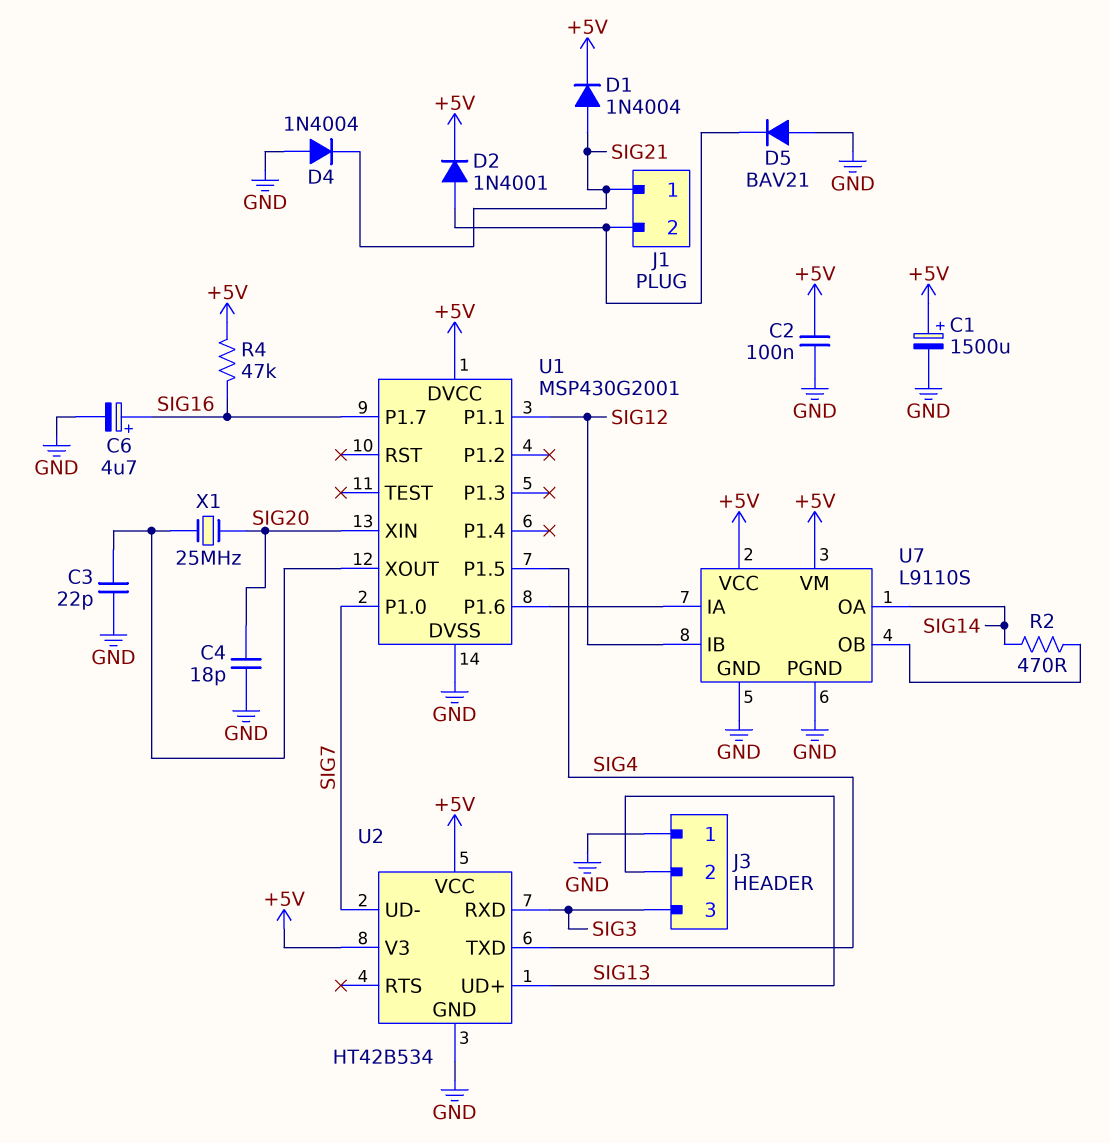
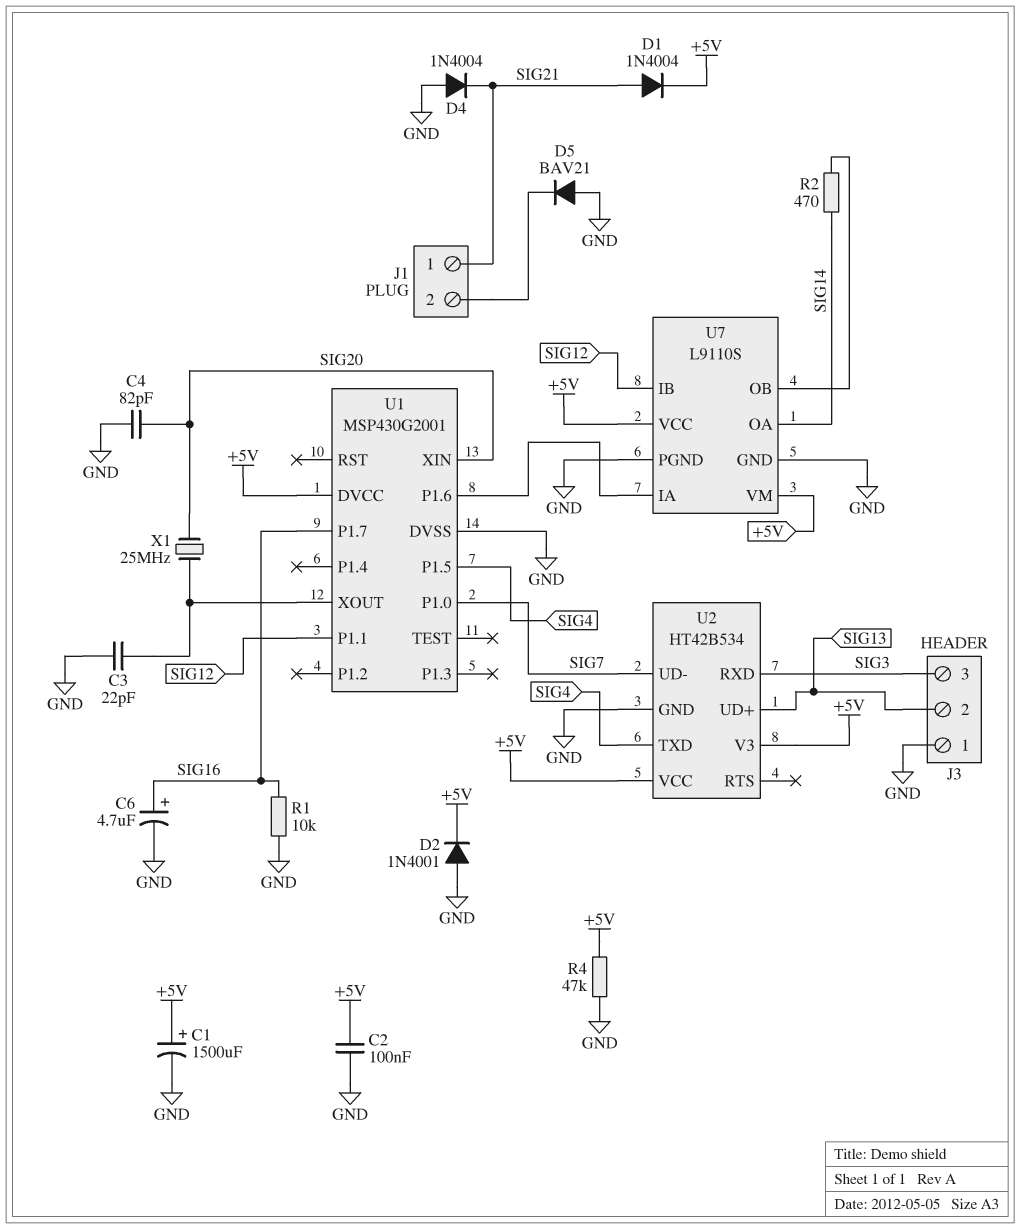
C4: 18pF (GND, SIG20) -> 82pF (GND, SIG20)
D2: diode 1N4001 (A J1/2, K +5V) -> diode 1N4001 (A GND, K +5V)
R1: none -> 10k (GND, SIG16)
R4: 47k (+5V, SIG16) -> 47k (+5V, GND)

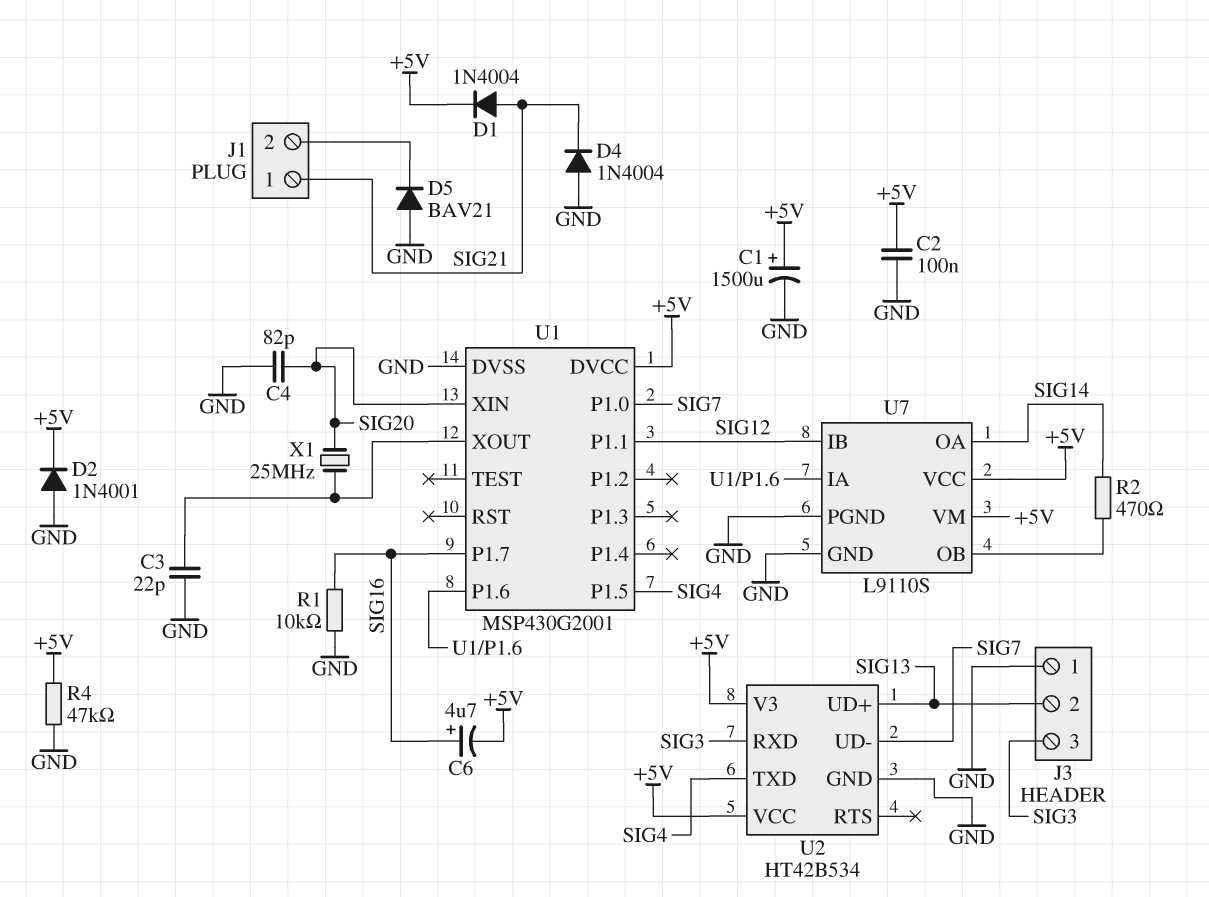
C6: 4.7uF (plus SIG16, minus GND) -> 4.7uF (plus SIG16, minus +5V)

